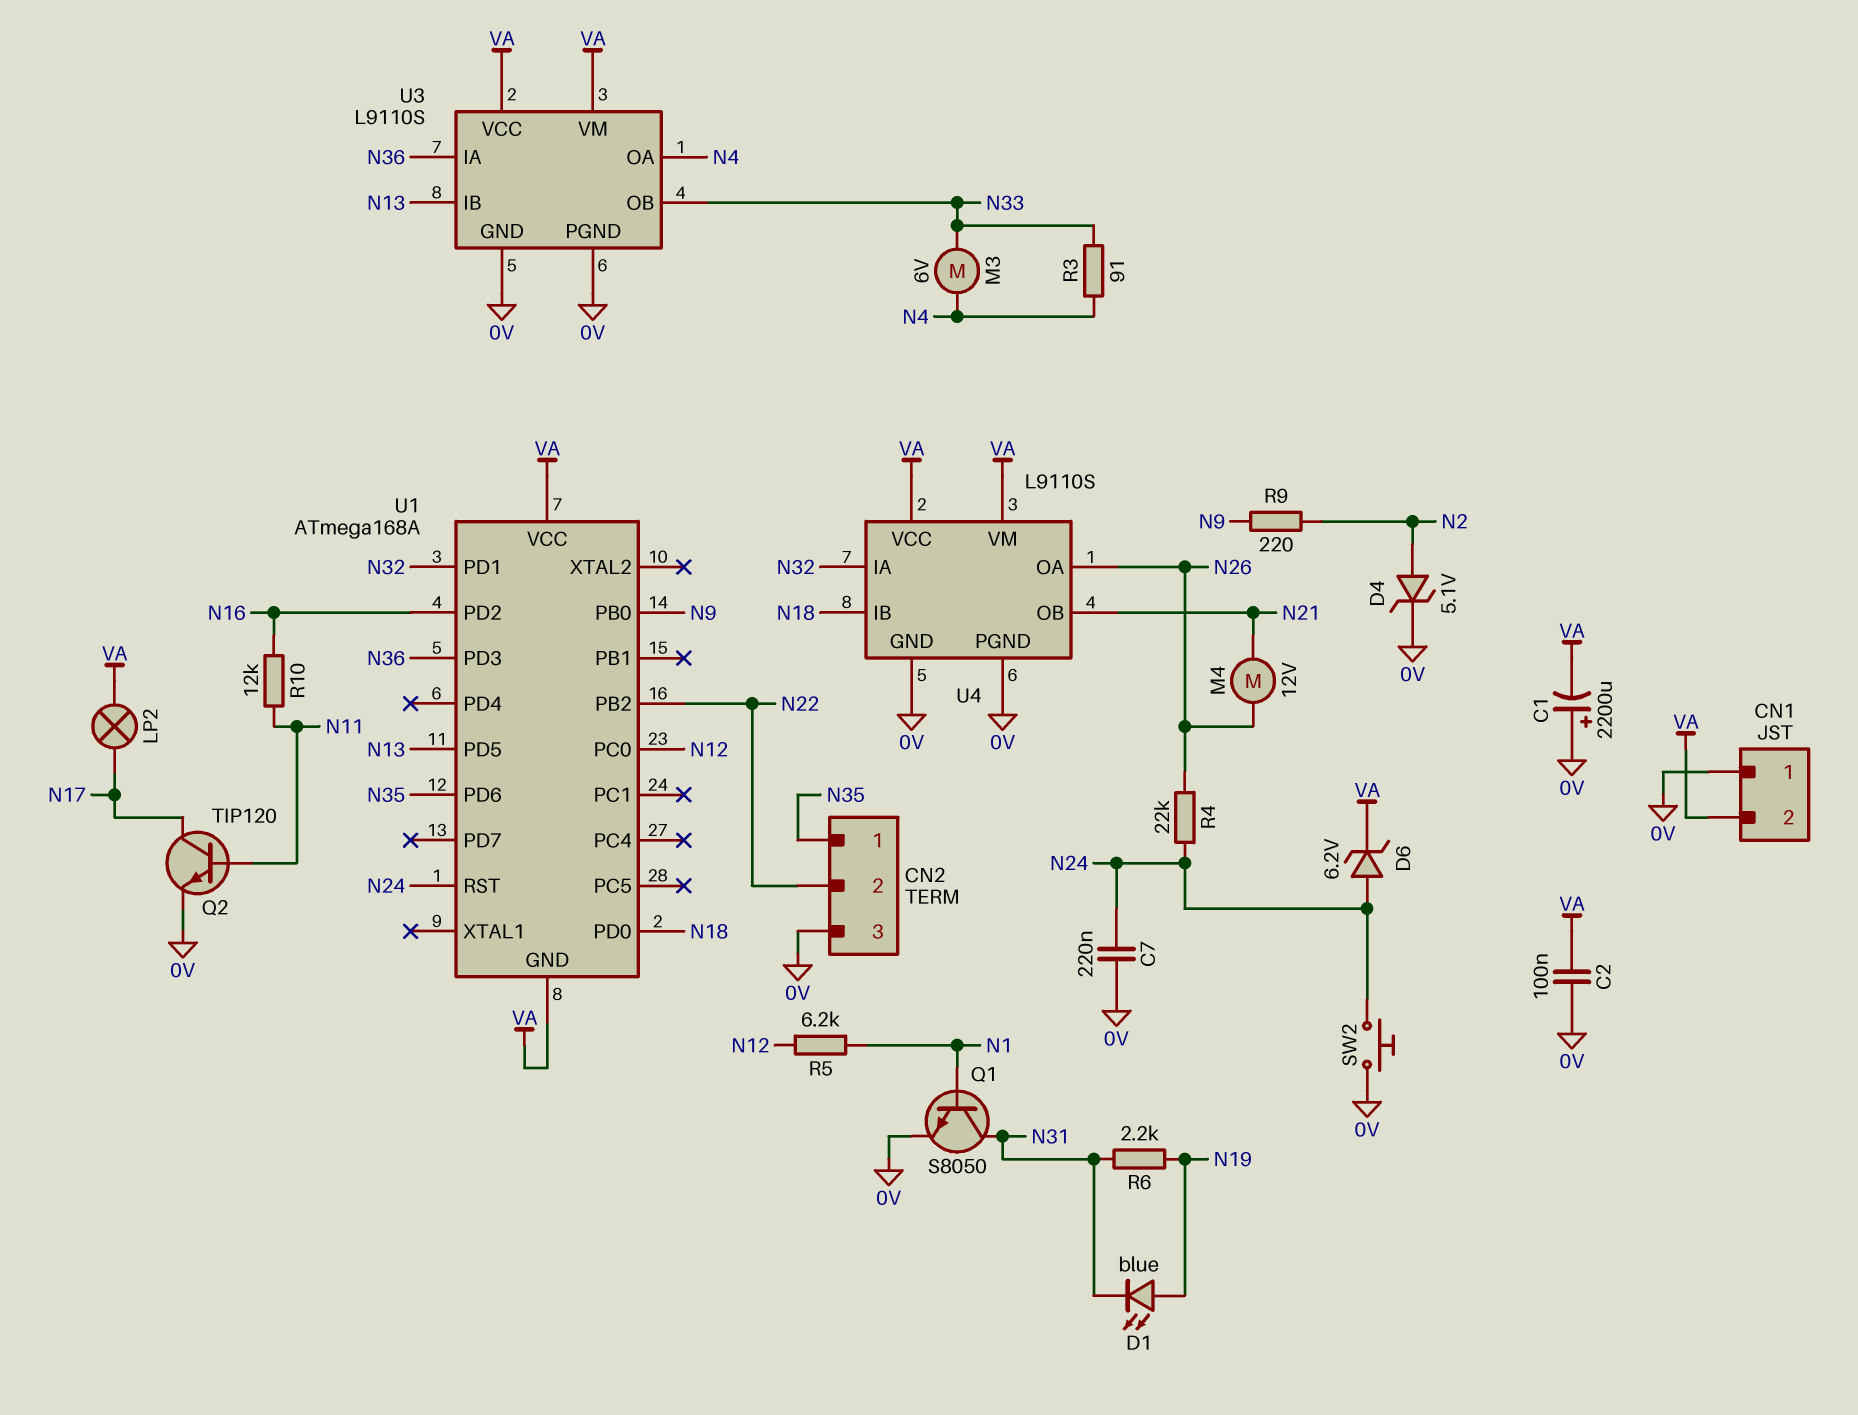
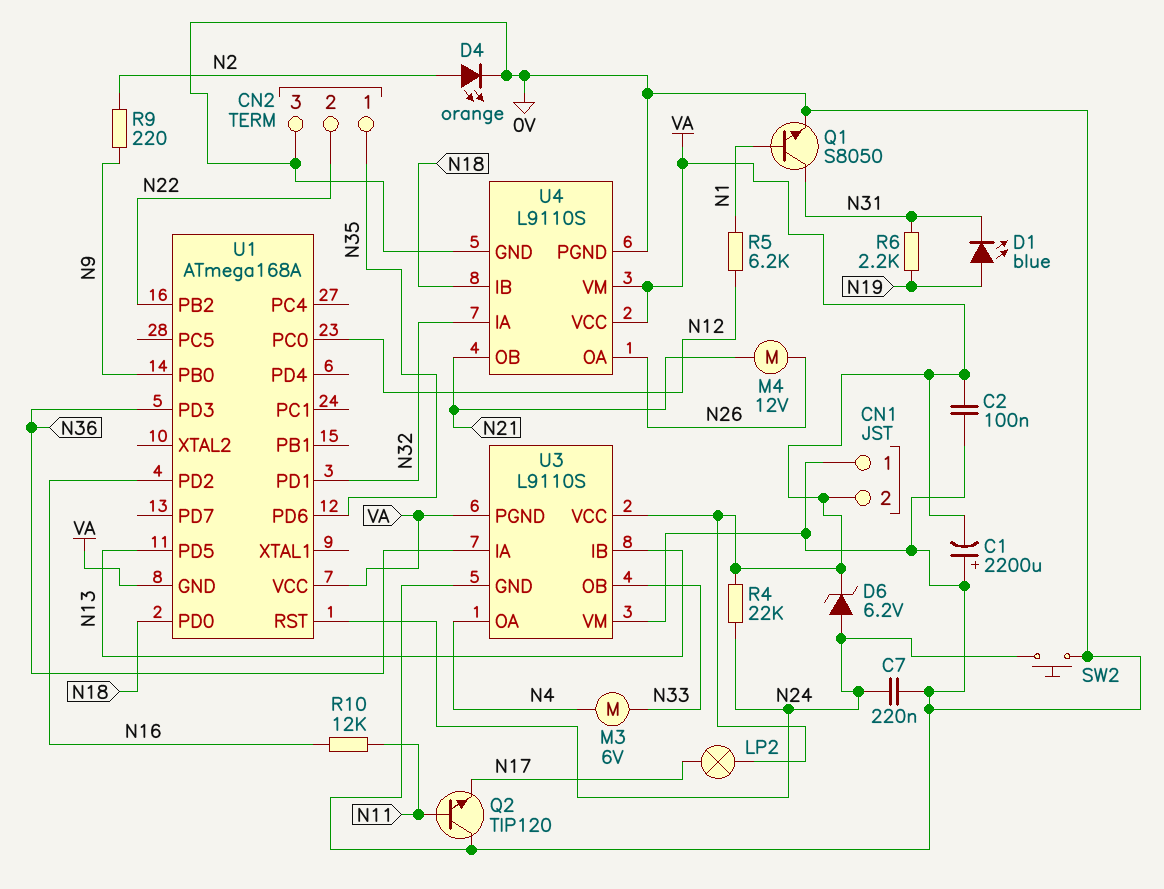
D4: zener 5.1V (A N2, K 0V) -> LED orange (A N2, K 0V)
Q2: NPN TIP120 (B N11, C N17, E 0V) -> NPN TIP120 (B N11, C 0V, E N17)
R3: 91 (N4, N33) -> none
R4: 22k (N24, N26) -> 22k (N24, VA)
U3 pin PGND: 0V -> VA
U3 pin VM: VA -> 0V

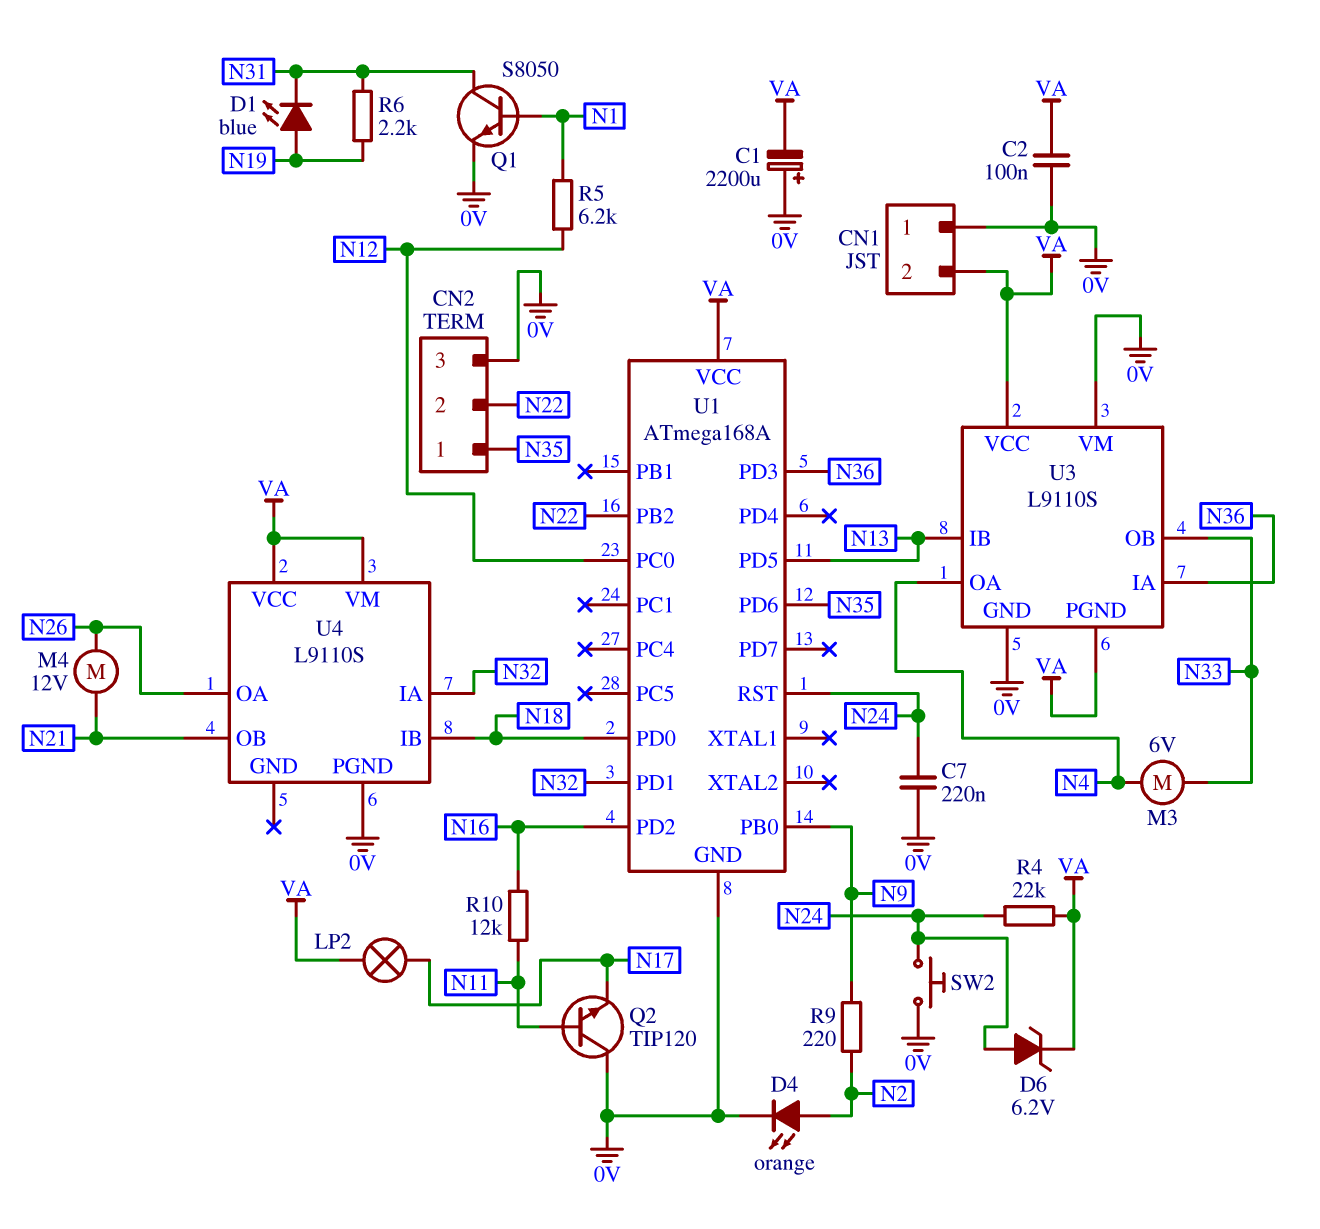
U1 pin GND: VA -> 0V
U4 pin GND: 0V -> none

